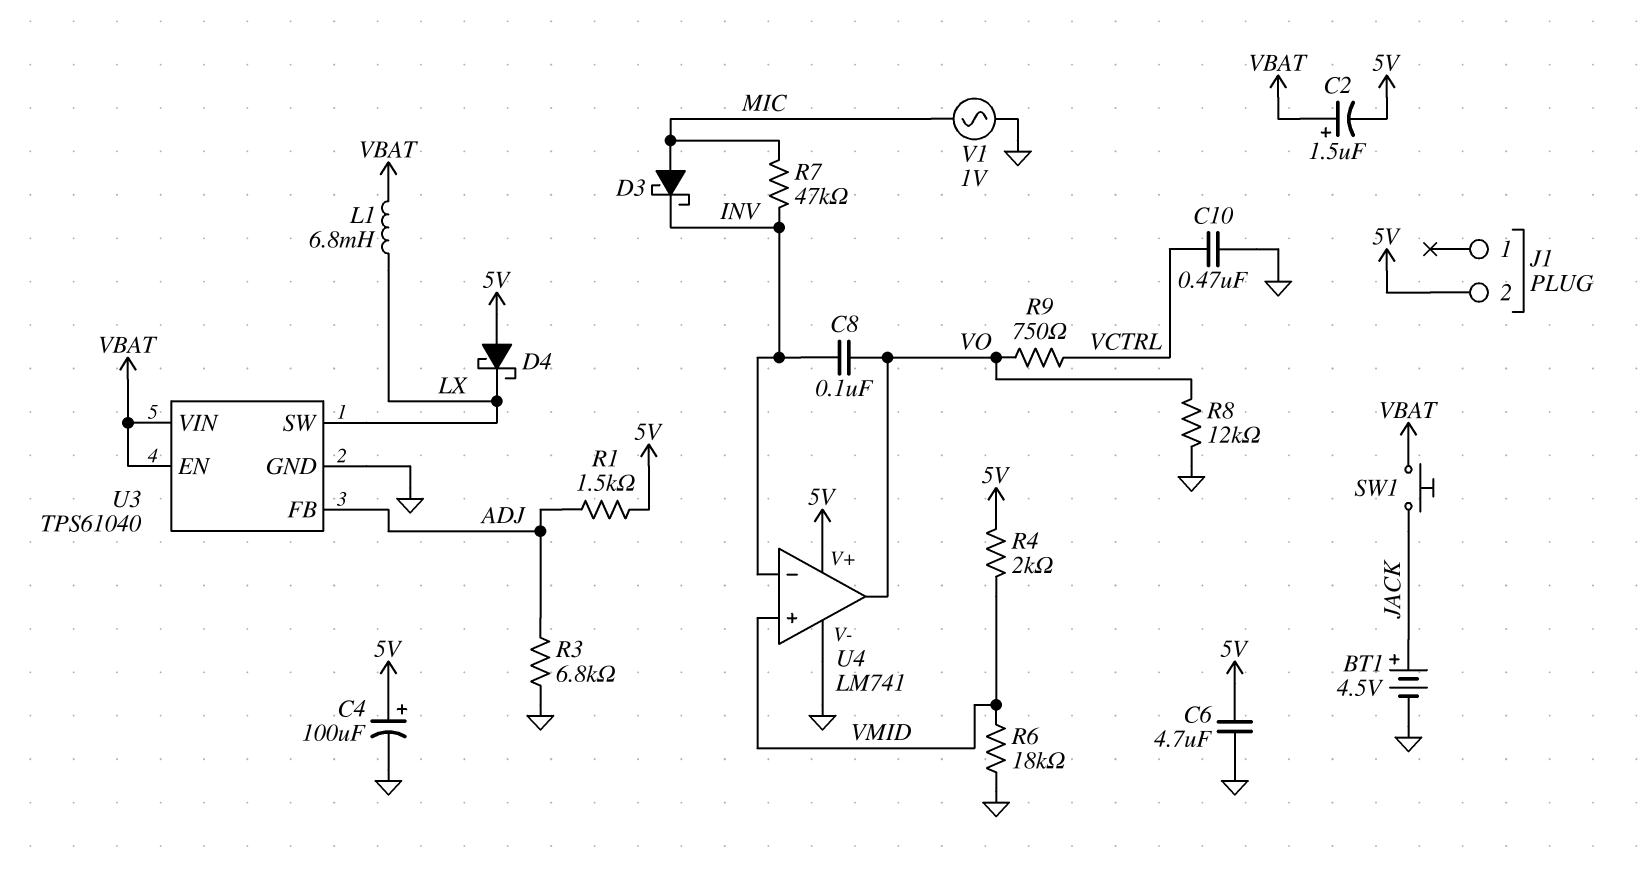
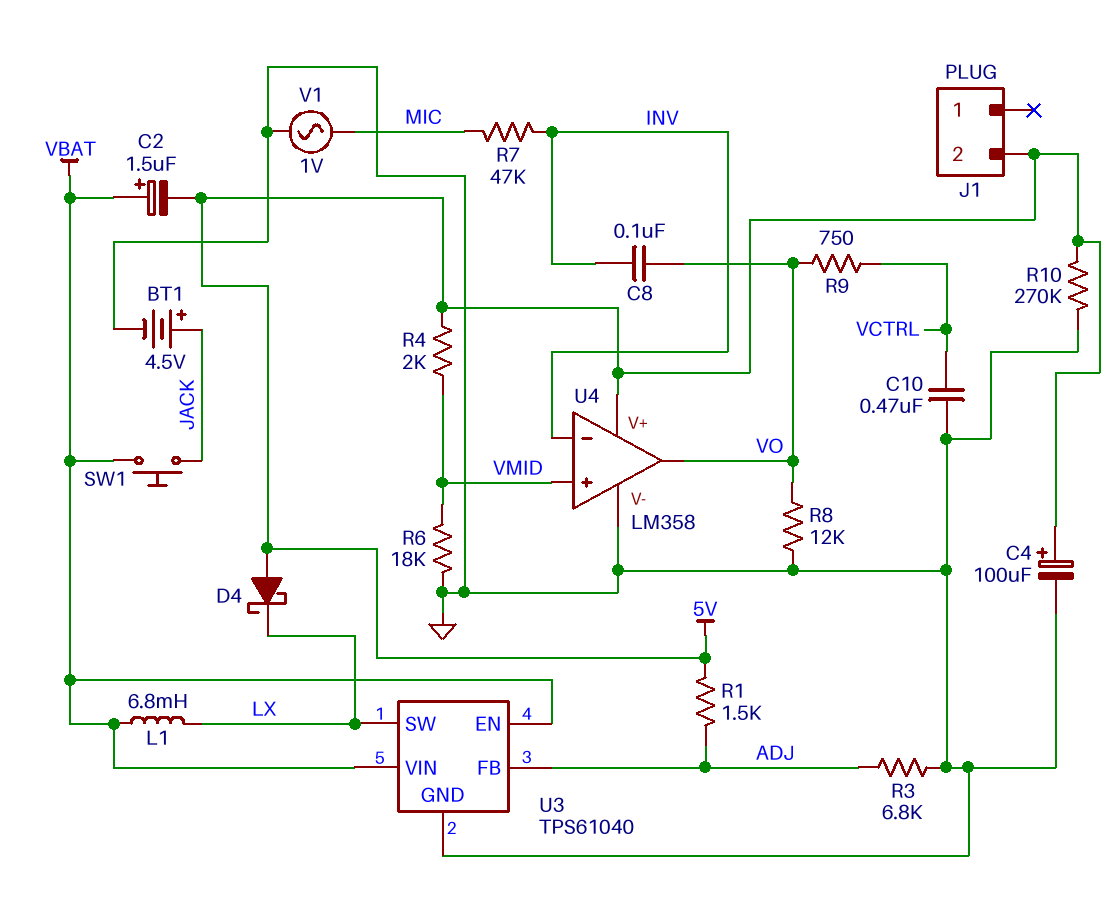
C6: 4.7uF (5V, GND) -> none
D3: schottky (A MIC, K INV) -> none
R10: none -> 270k (5V, GND)
U4: LM741 -> LM358

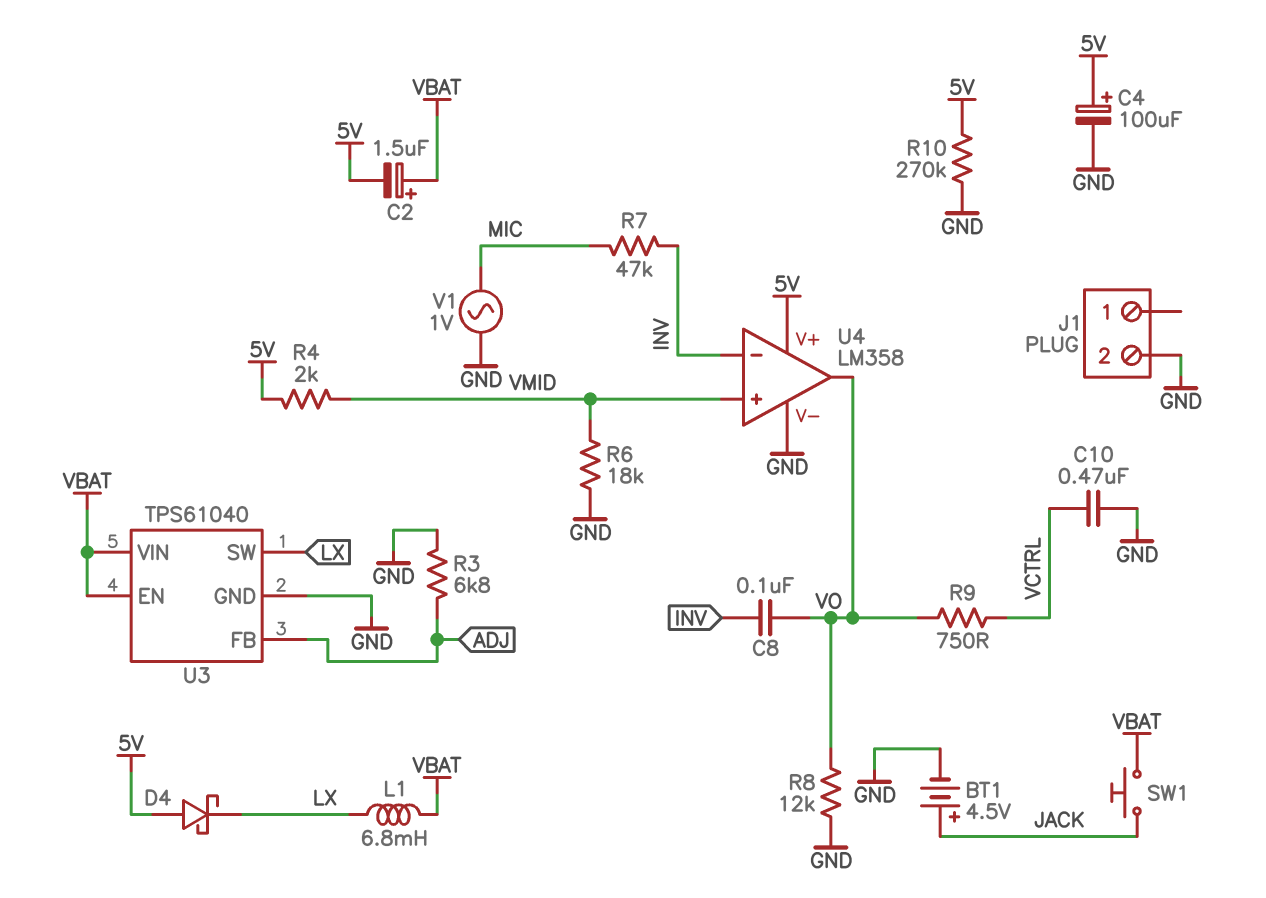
J1 pin 2: 5V -> GND
R1: 1.5k (5V, ADJ) -> none

